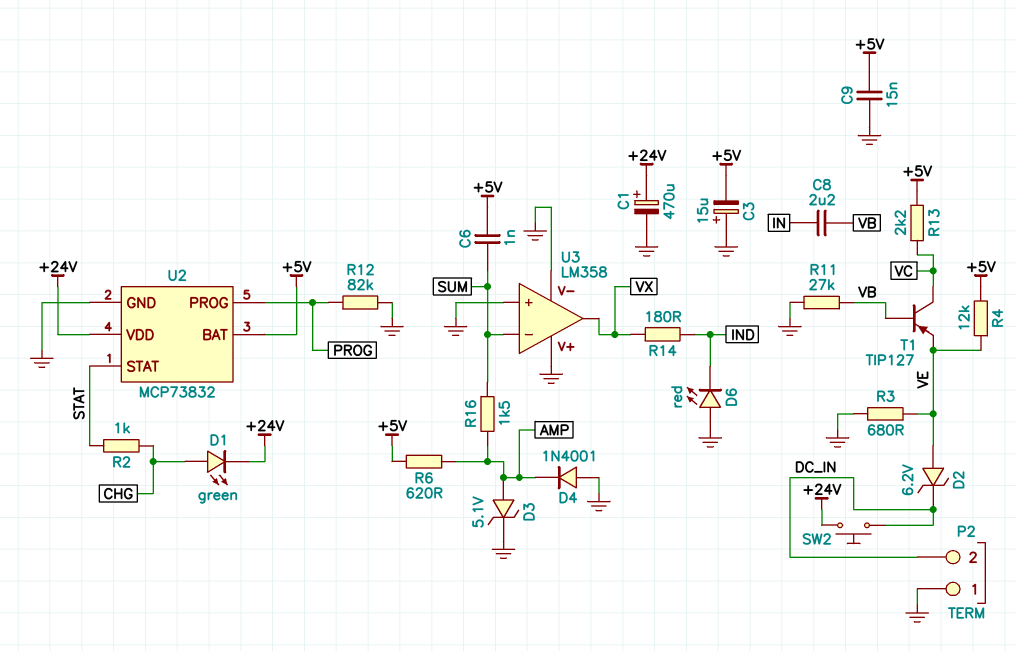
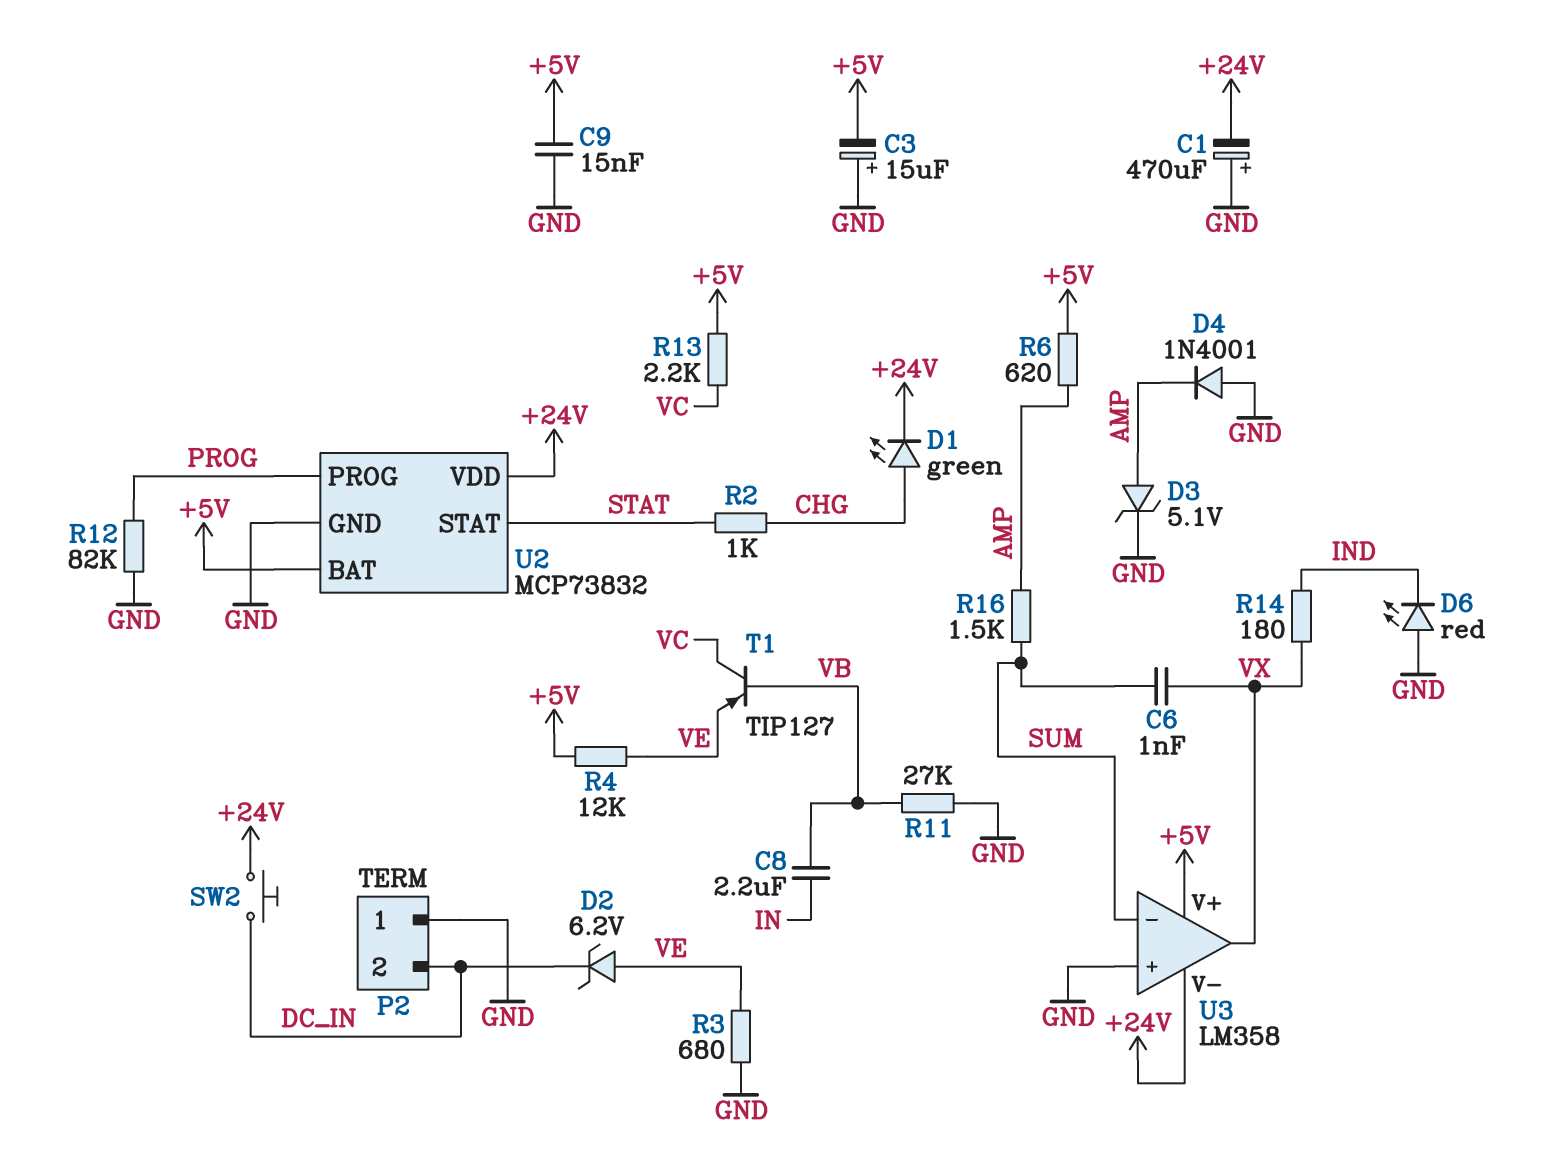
C1: 470uF (plus +24V, minus GND) -> 470uF (plus GND, minus +24V)
C6: 1nF (+5V, SUM) -> 1nF (SUM, VX)
U3 pin V+: GND -> +5V
U3 pin V-: GND -> +24V

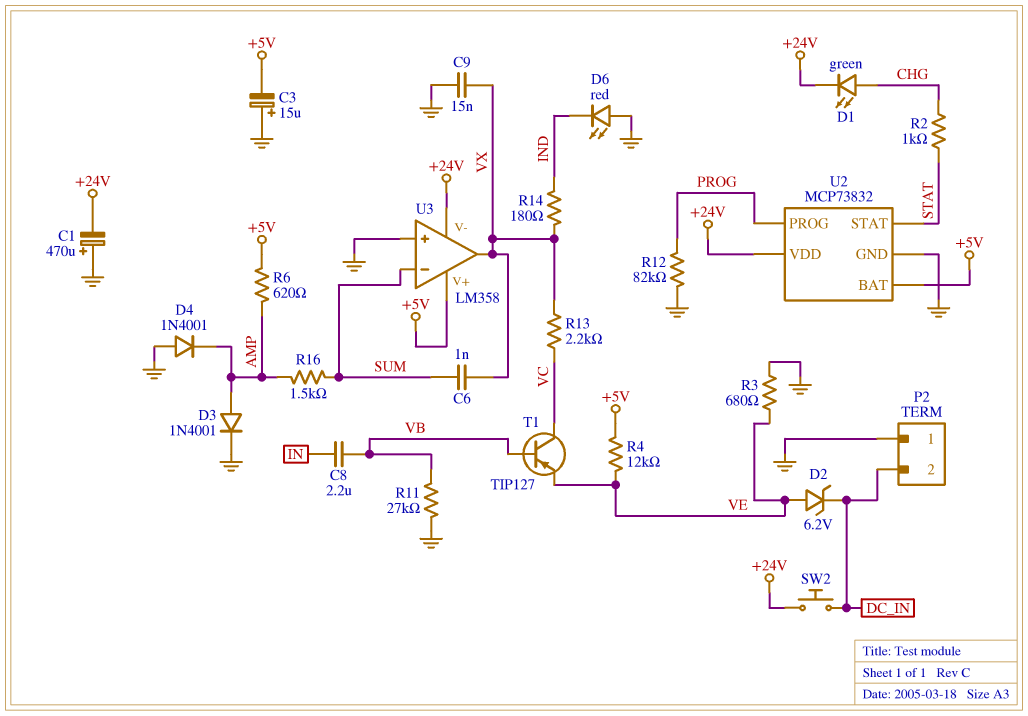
C9: 15nF (+5V, GND) -> 15nF (GND, VX)
D3: zener 5.1V (A AMP, K GND) -> diode 1N4001 (A AMP, K GND)
R13: 2.2k (+5V, VC) -> 2.2k (VC, VX)

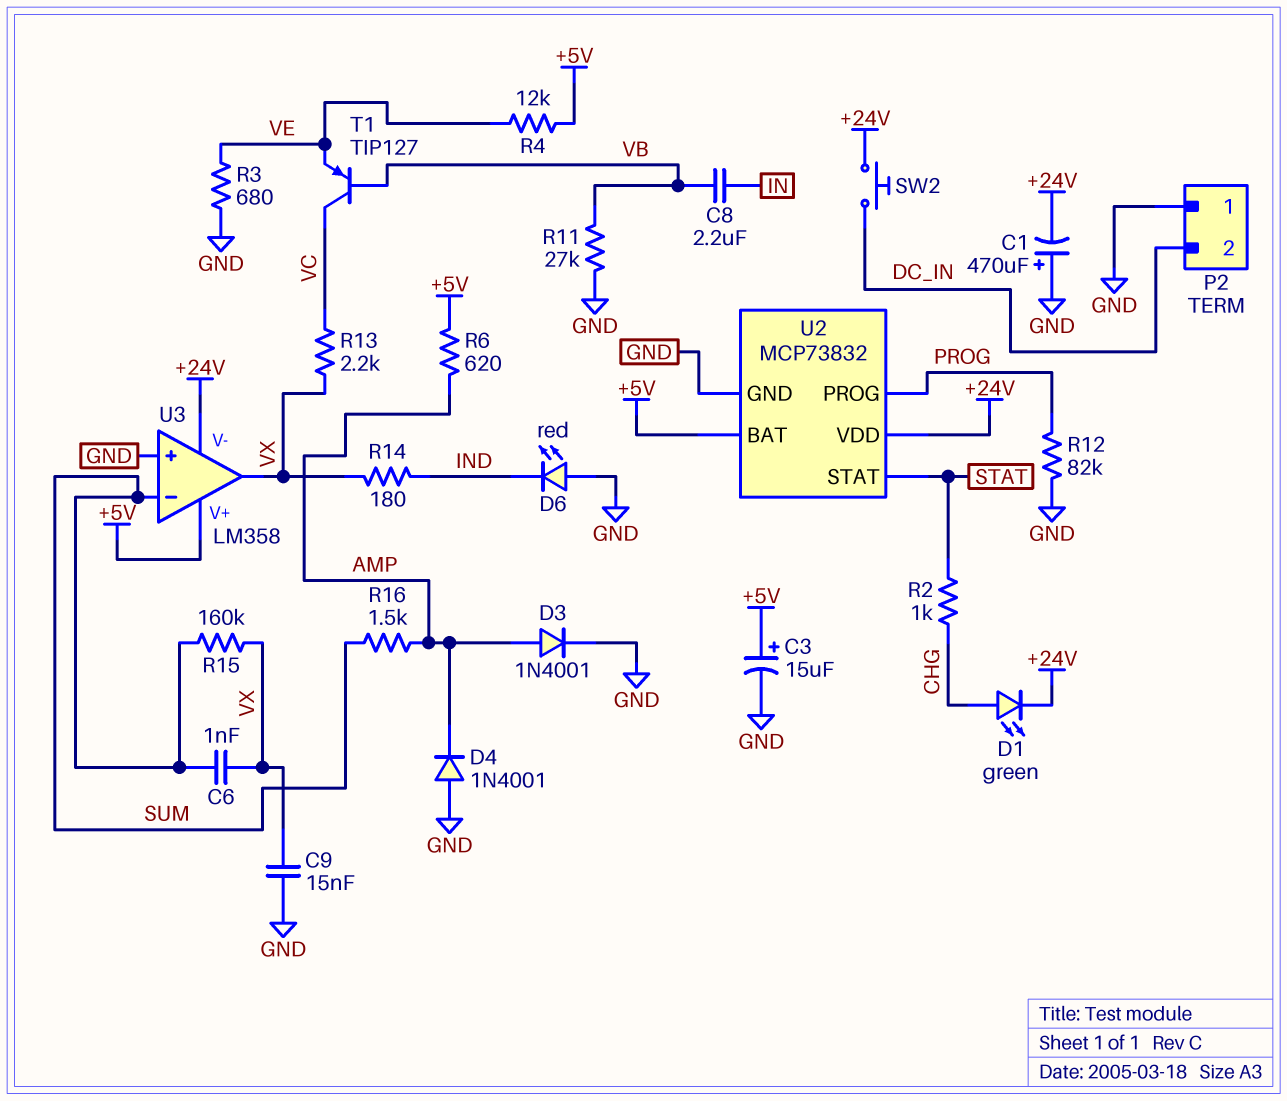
C3: 15uF (plus GND, minus +5V) -> 15uF (plus +5V, minus GND)
D2: zener 6.2V (A VE, K DC_IN) -> none
R15: none -> 160k (SUM, VX)

